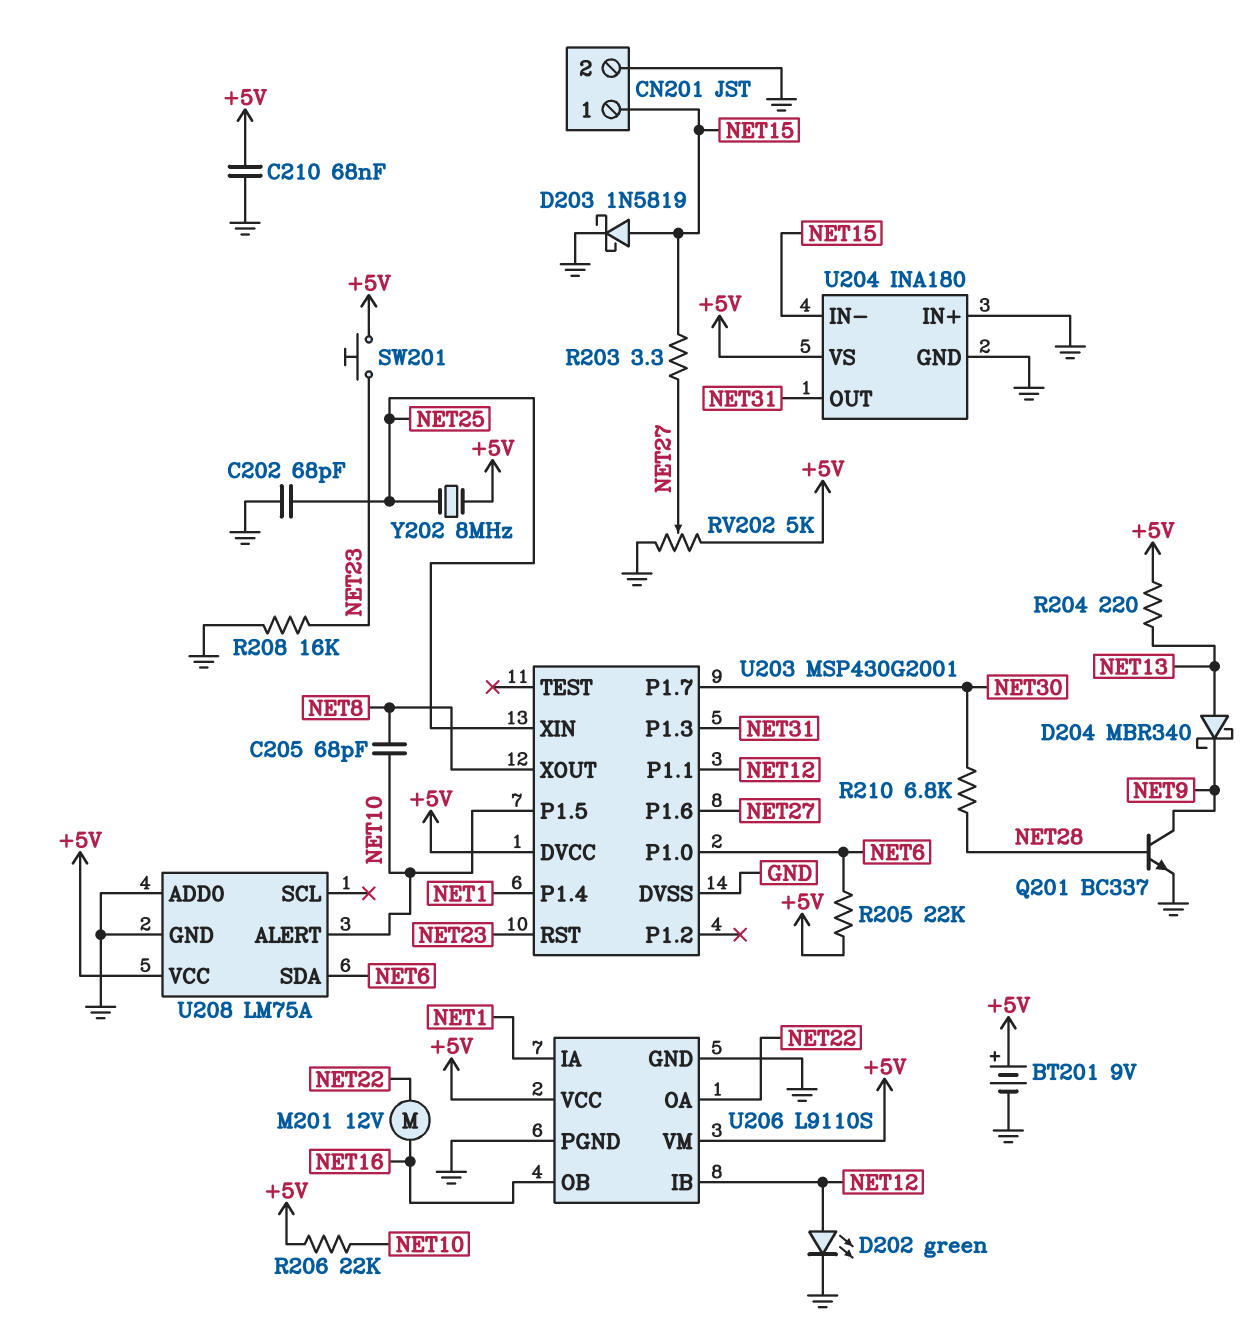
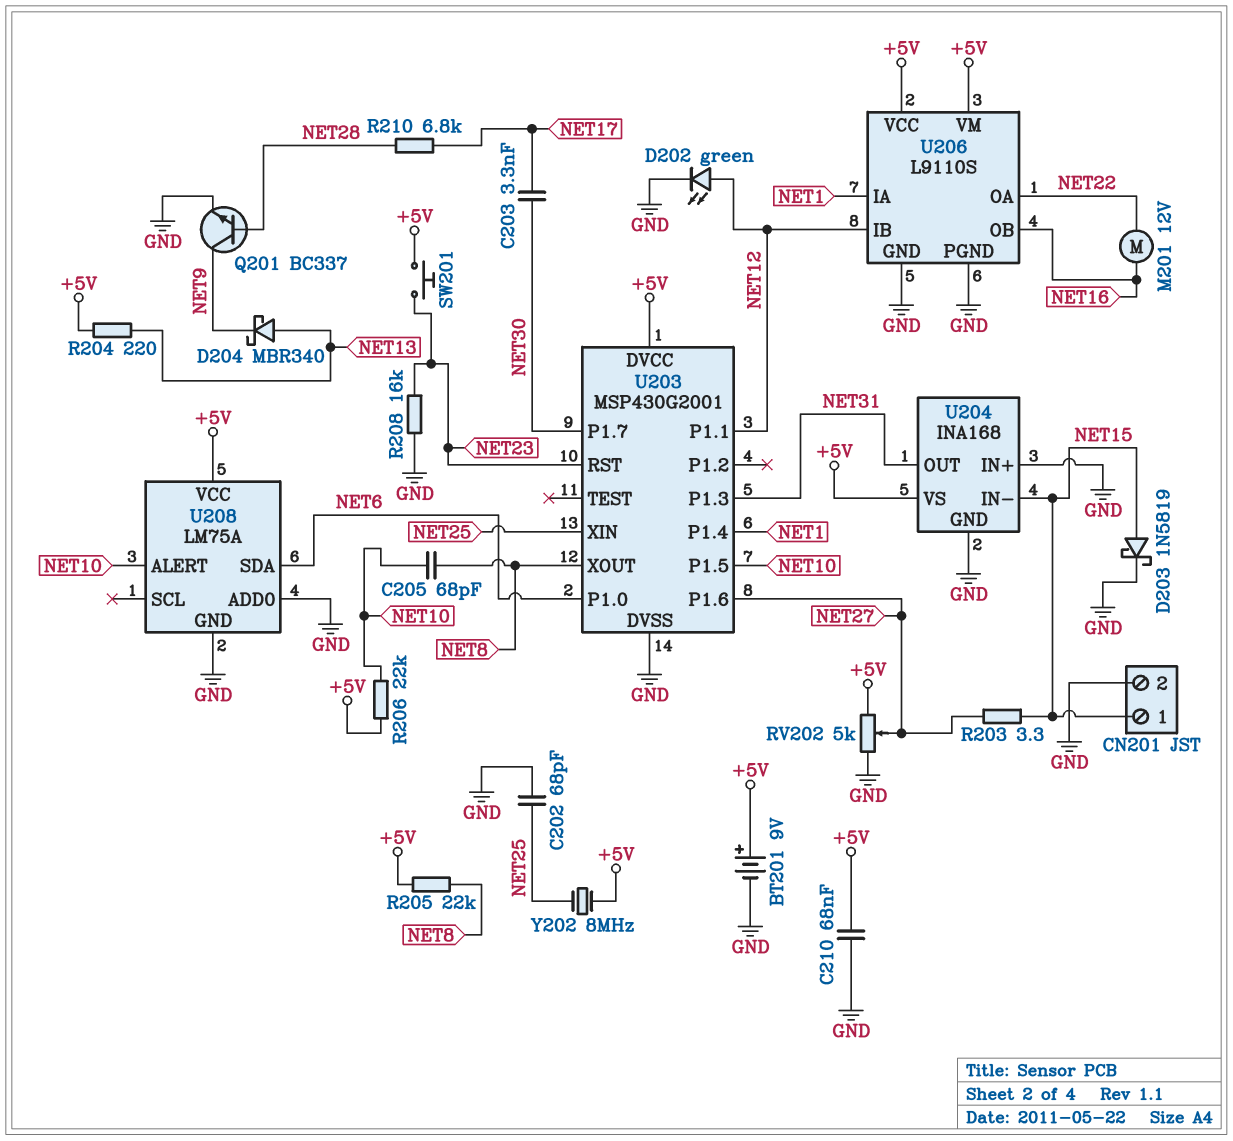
C203: none -> 3.3nF (NET17, NET30)
R205: 22k (+5V, NET6) -> 22k (+5V, NET8)
R210: 6.8k (NET28, NET30) -> 6.8k (NET17, NET28)
U204: INA180 -> INA168

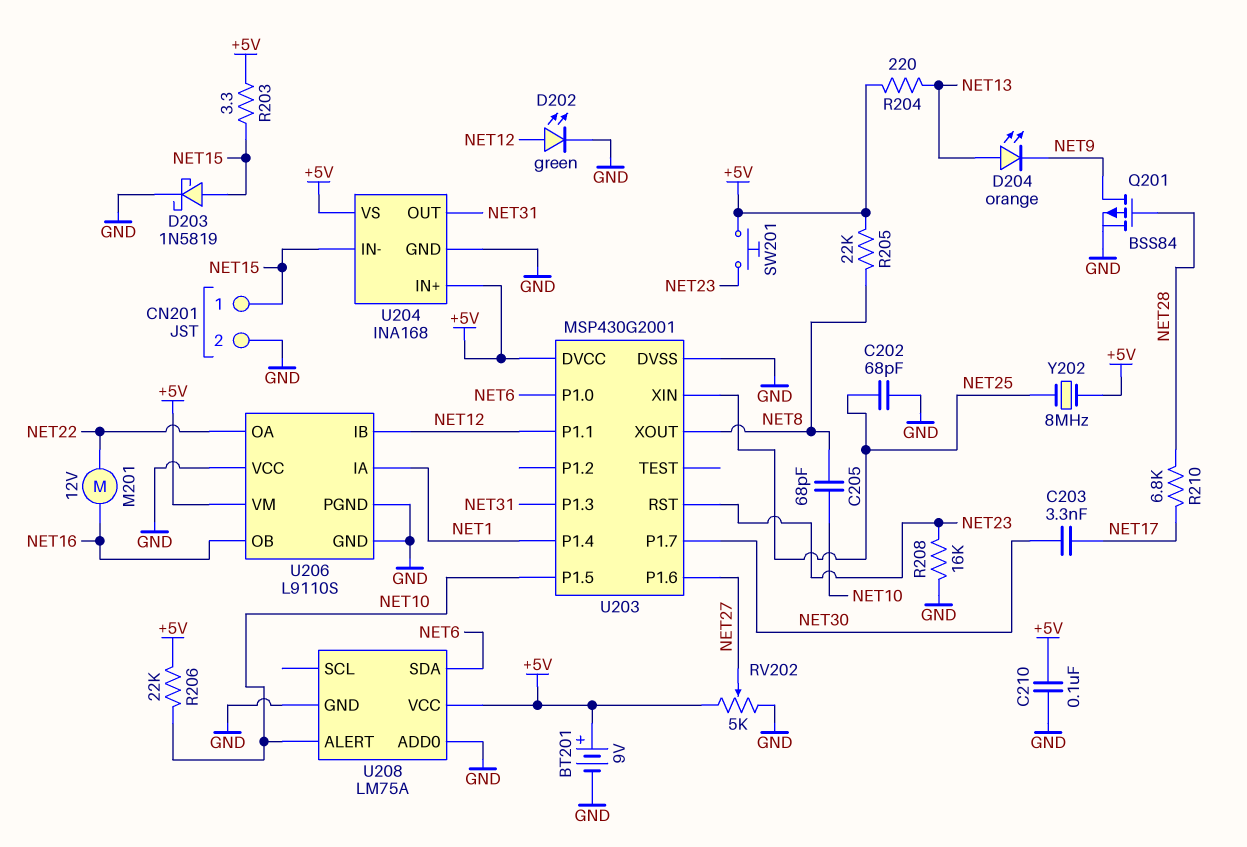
C210: 68nF (+5V, GND) -> 100nF (+5V, GND)
D204: schottky MBR340 (A NET13, K NET9) -> LED orange (A NET13, K NET9)
Q201: NPN BC337 (B NET28, C NET9, E GND) -> PMOS BSS84 (G NET28, D NET9, S GND)
R203: 3.3 (NET15, NET27) -> 3.3 (+5V, NET15)
U204 pin IN+: GND -> +5V
U206 pin VCC: +5V -> GND

